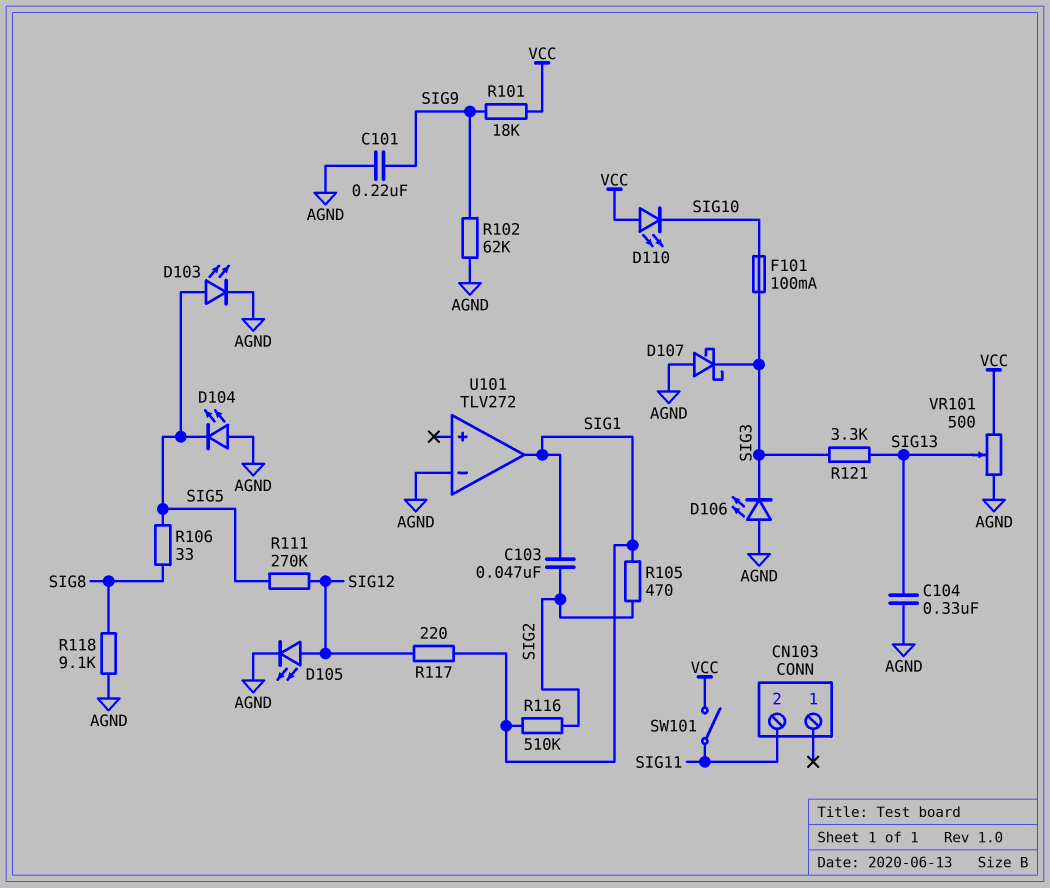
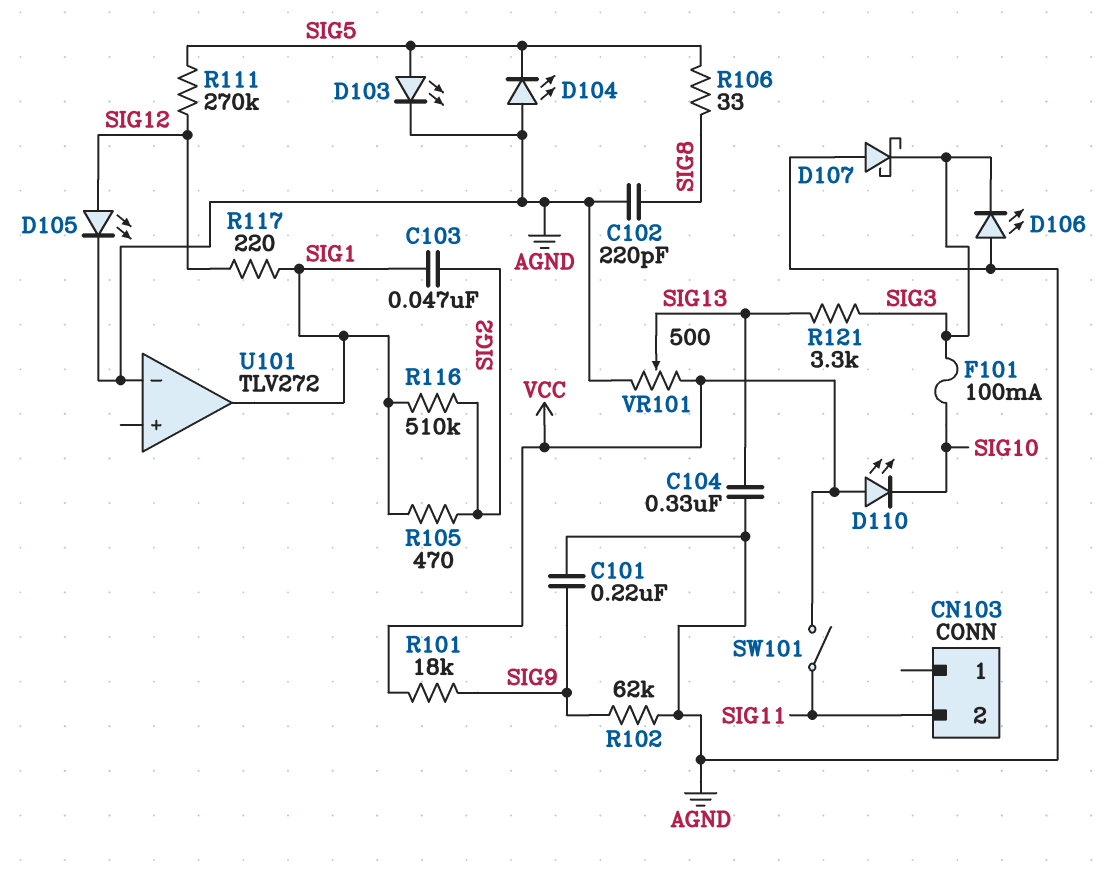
C102: none -> 220pF (AGND, SIG8)
R118: 9.1k (AGND, SIG8) -> none

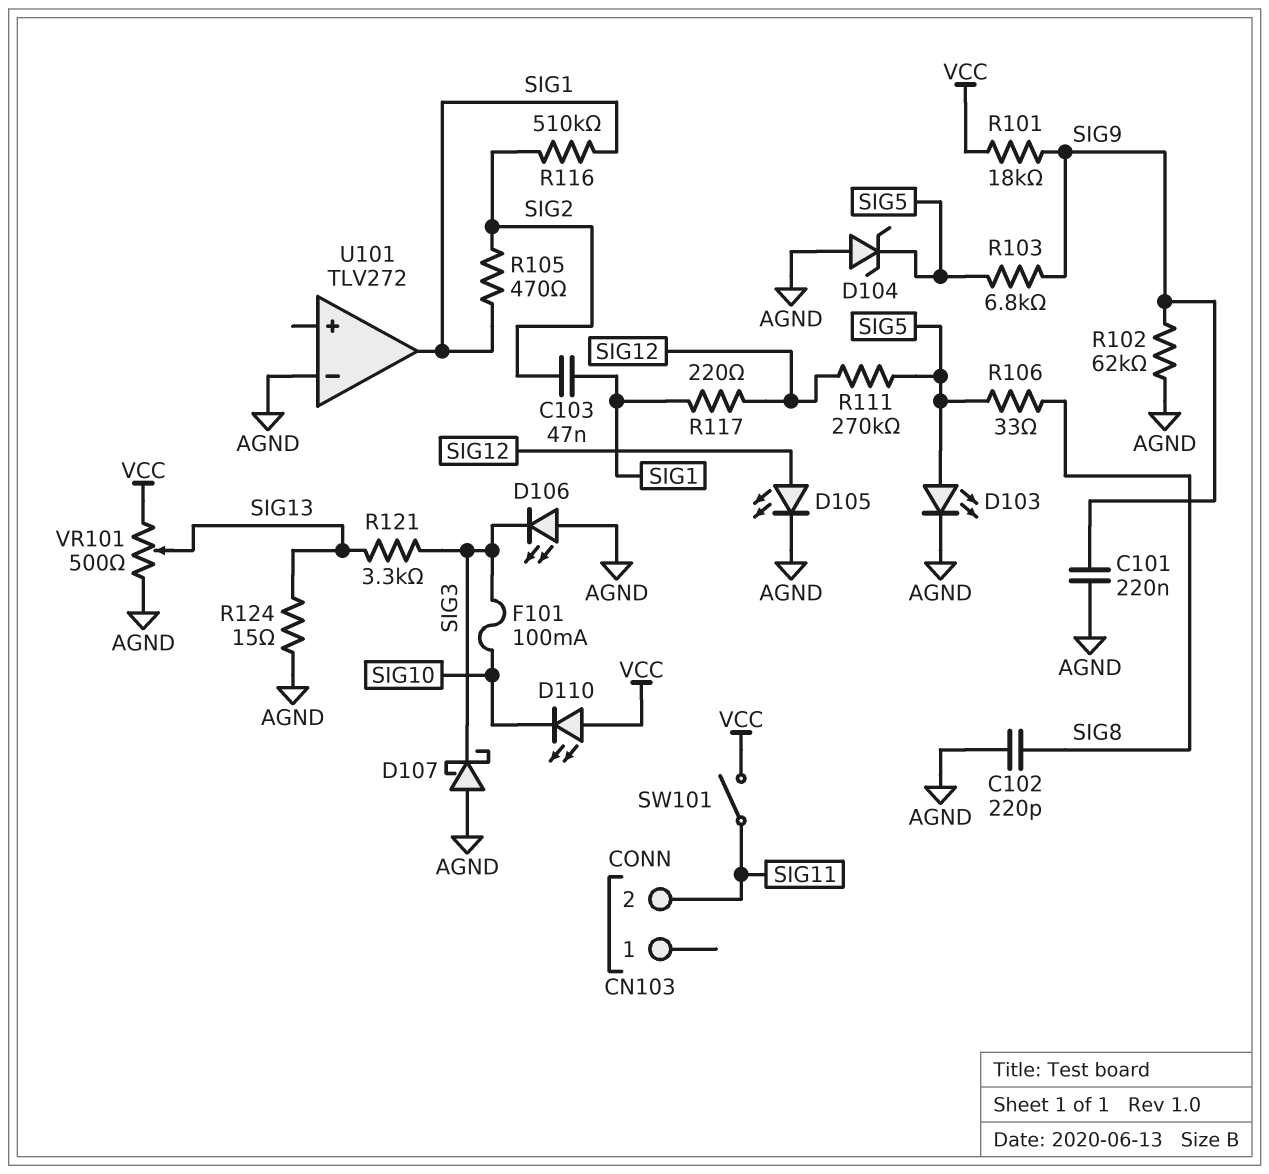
C104: 330nF (AGND, SIG13) -> none
D104: LED (A AGND, K SIG5) -> zener (A AGND, K SIG5)
R103: none -> 6.8k (SIG5, SIG9)
R124: none -> 15 (AGND, SIG13)

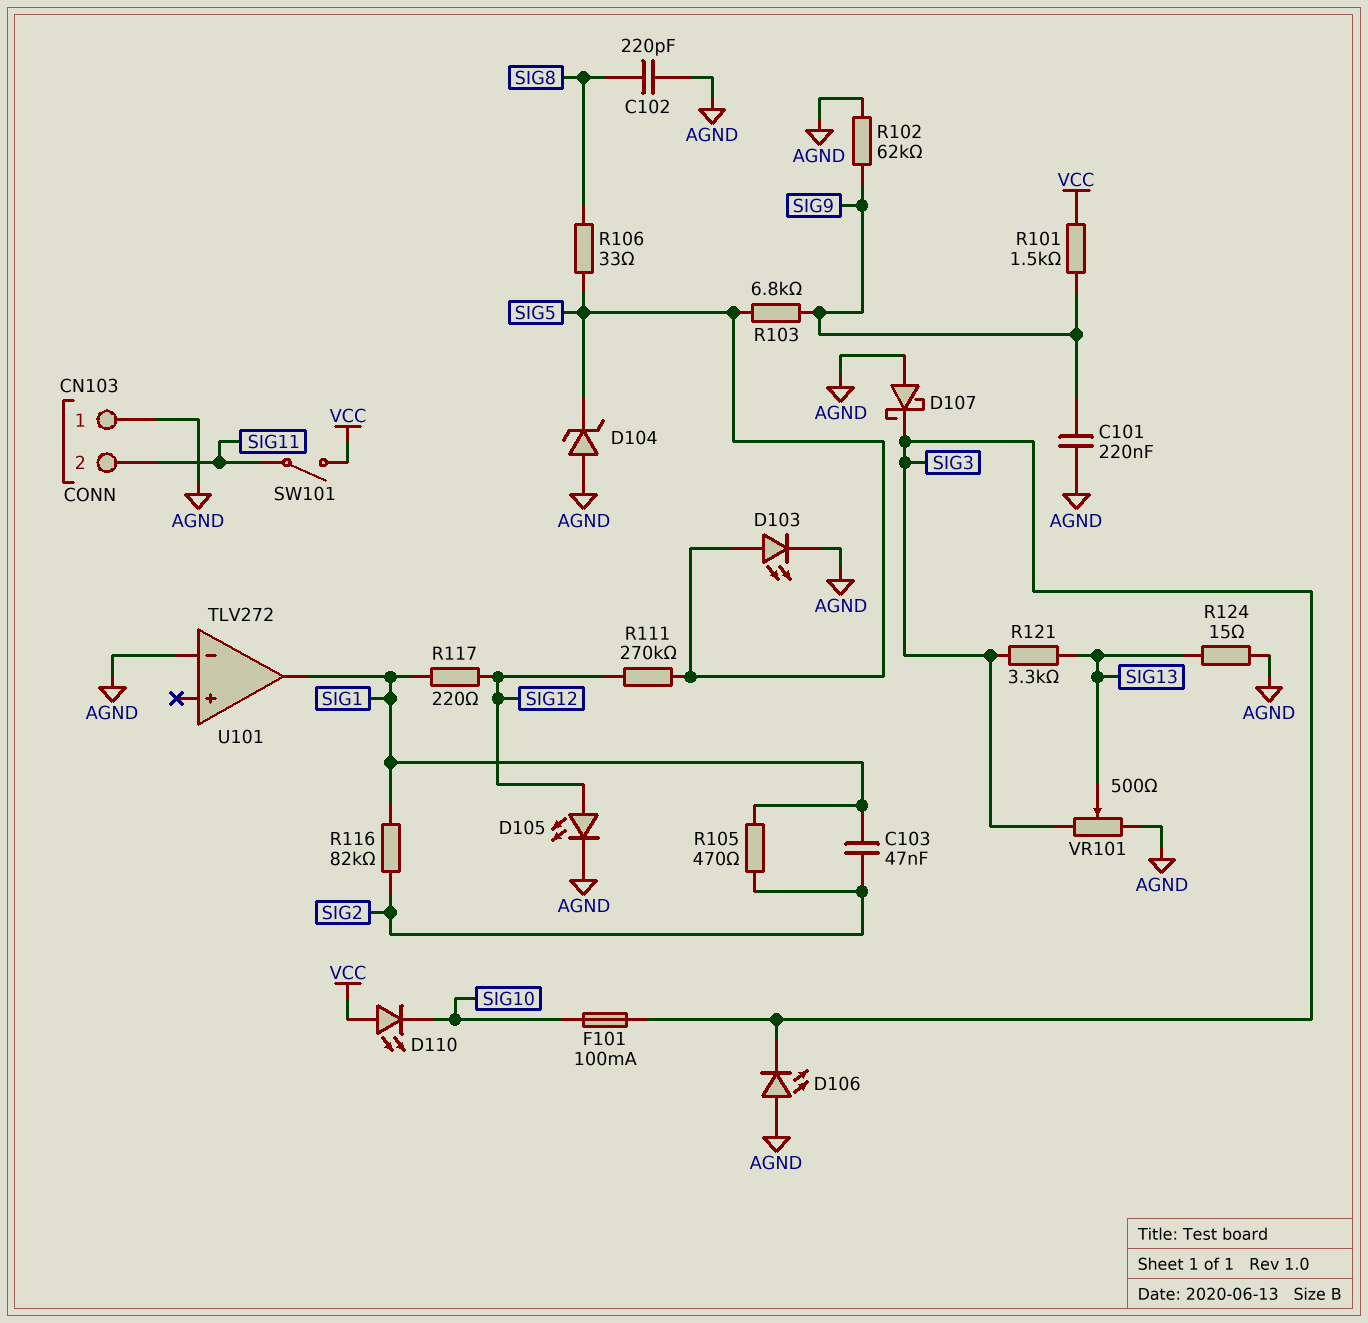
CN103 pin 1: none -> AGND
R101: 18k (SIG9, VCC) -> 1.5k (SIG9, VCC)
R116: 510k (SIG1, SIG2) -> 82k (SIG1, SIG2)
VR101: 500 (AGND, VCC, wiper SIG13) -> 500 (AGND, SIG3, wiper SIG13)

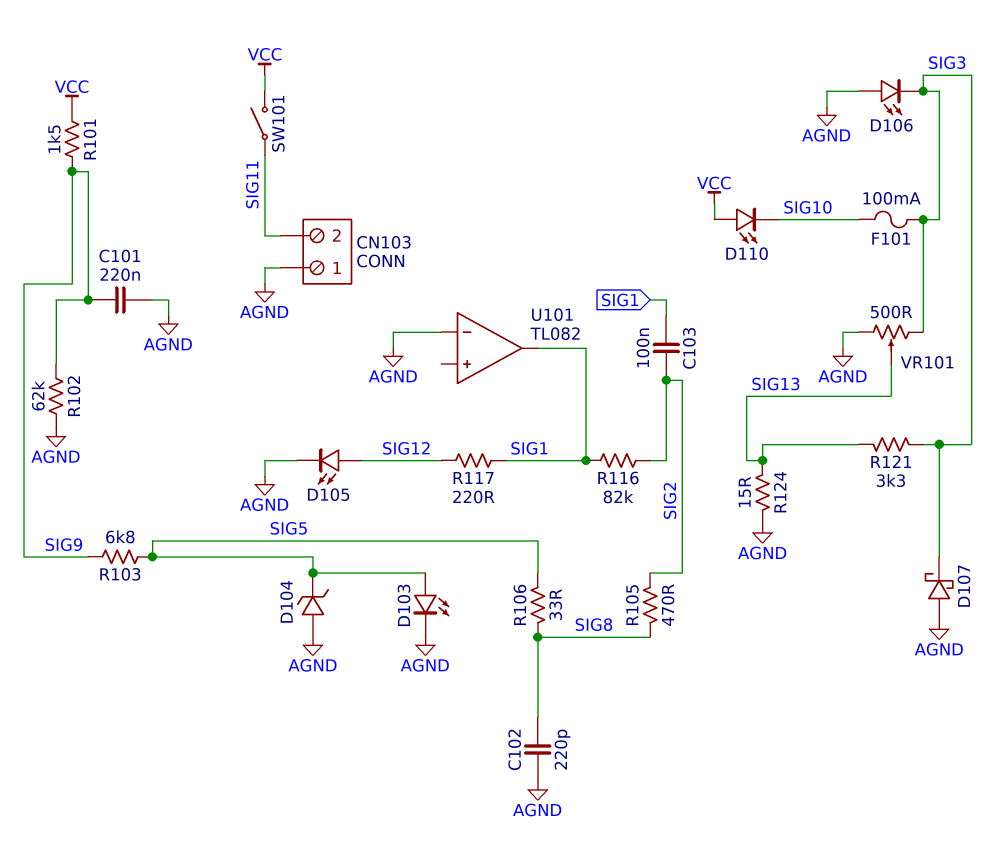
C103: 47nF (SIG1, SIG2) -> 100nF (SIG1, SIG2)
R105: 470 (SIG1, SIG2) -> 470 (SIG2, SIG8)
R111: 270k (SIG5, SIG12) -> none
U101: TLV272 -> TL082

